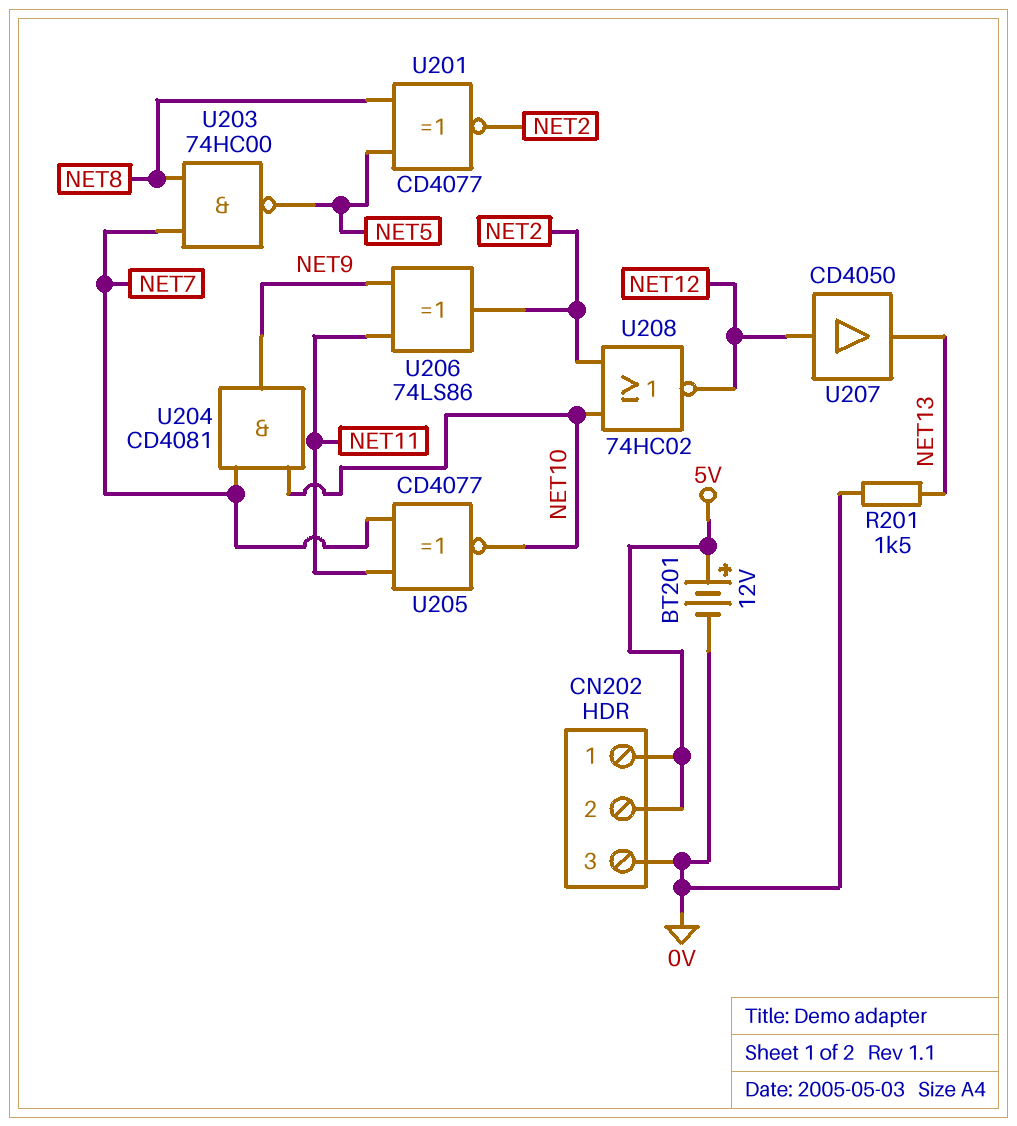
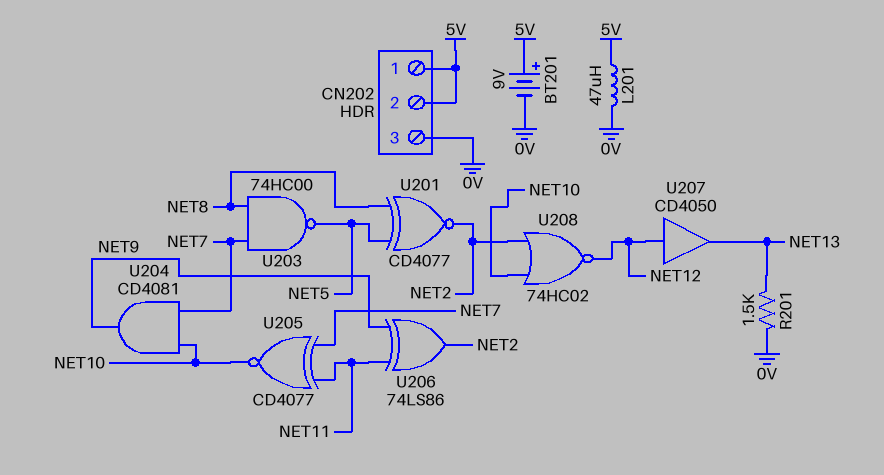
BT201: 12V (plus 5V, minus 0V) -> 9V (plus 5V, minus 0V)
L201: none -> 47uH (0V, 5V)

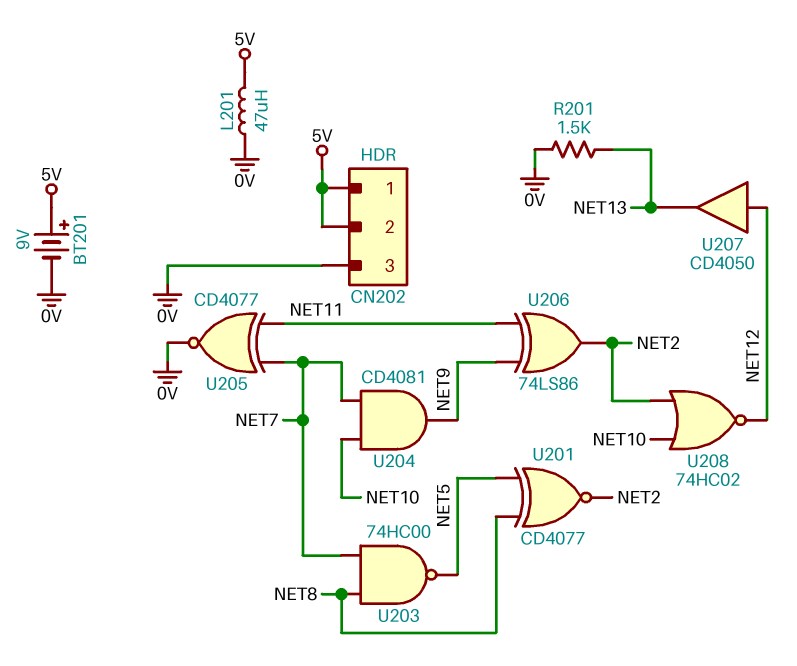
U205: XNOR CD4077 (in NET7, in NET11, out NET10) -> XNOR CD4077 (in NET7, in NET11, out 0V)

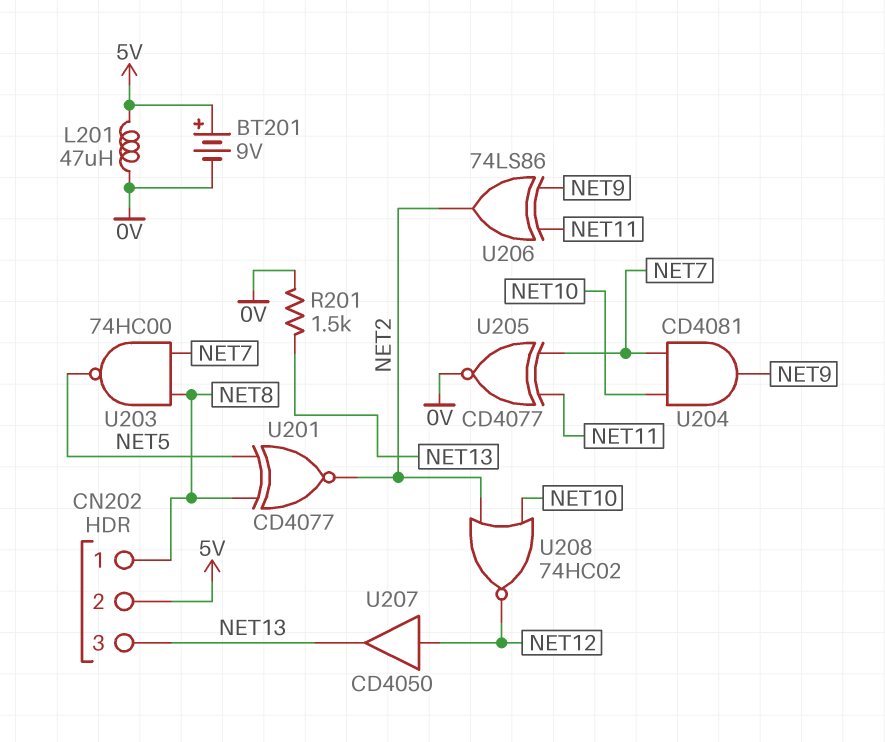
CN202 pin 1: 5V -> NET8
CN202 pin 3: 0V -> NET13

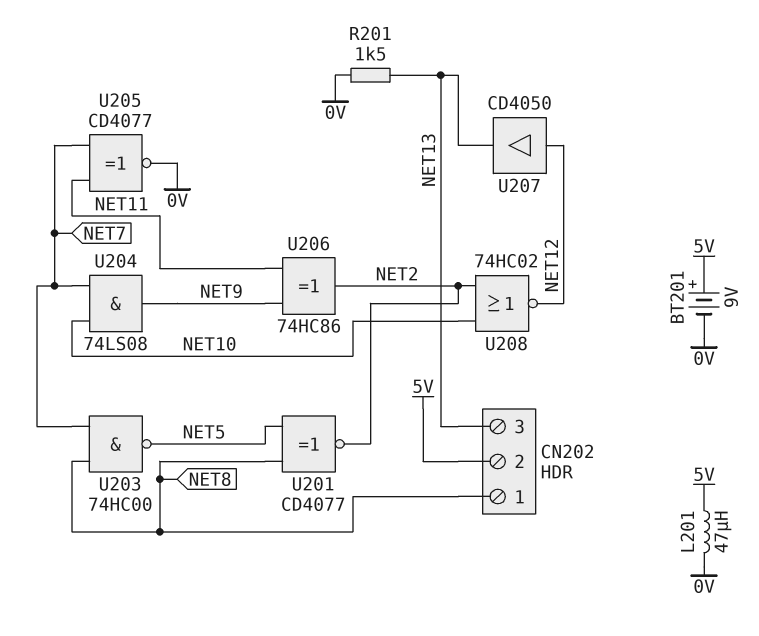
U204: AND CD4081 (in NET7, in NET10, out NET9) -> AND 74LS08 (in NET7, in NET10, out NET9)
U206: XOR 74LS86 (in NET9, in NET11, out NET2) -> XOR 74HC86 (in NET9, in NET11, out NET2)

